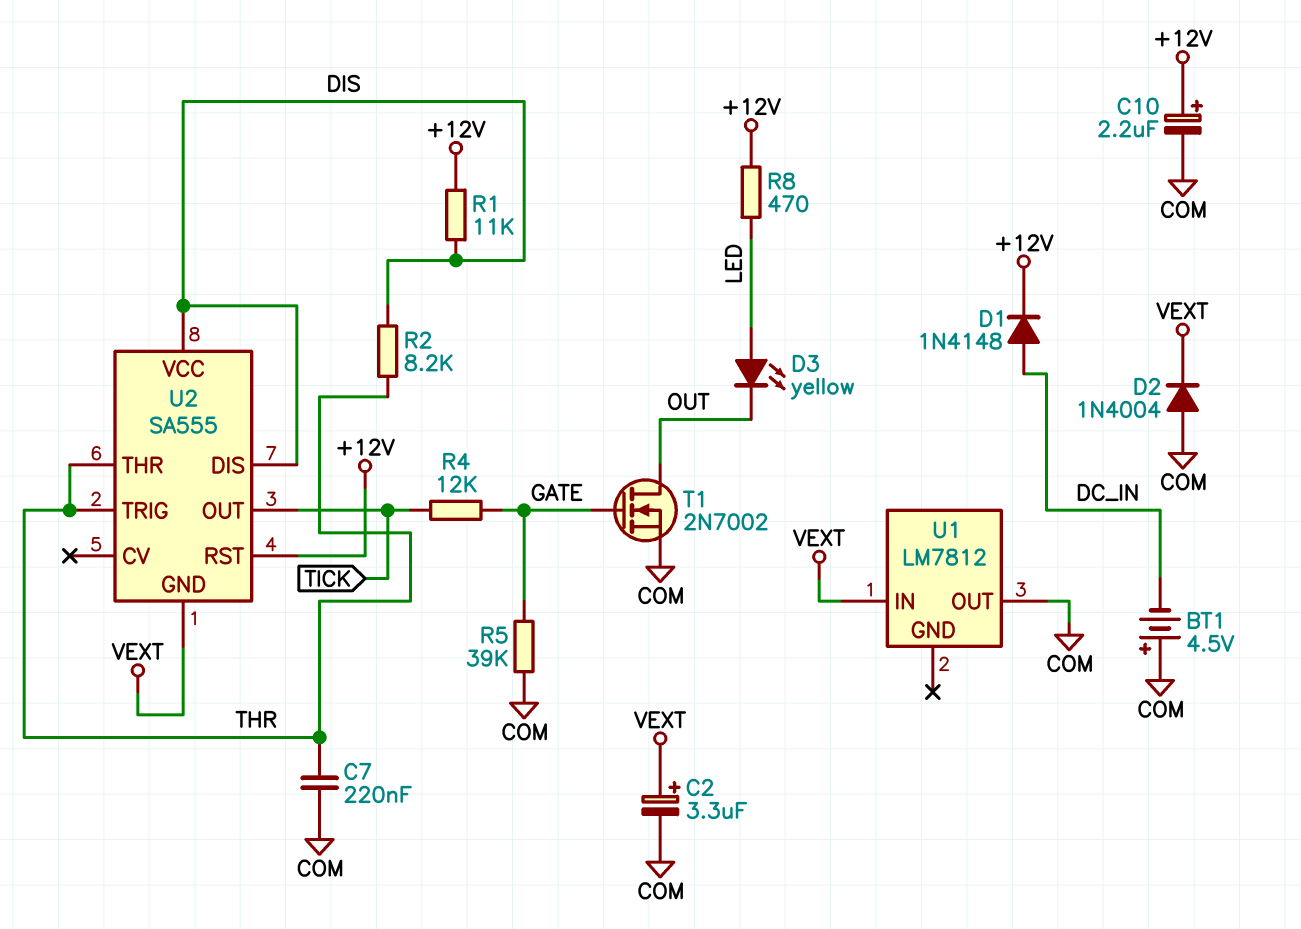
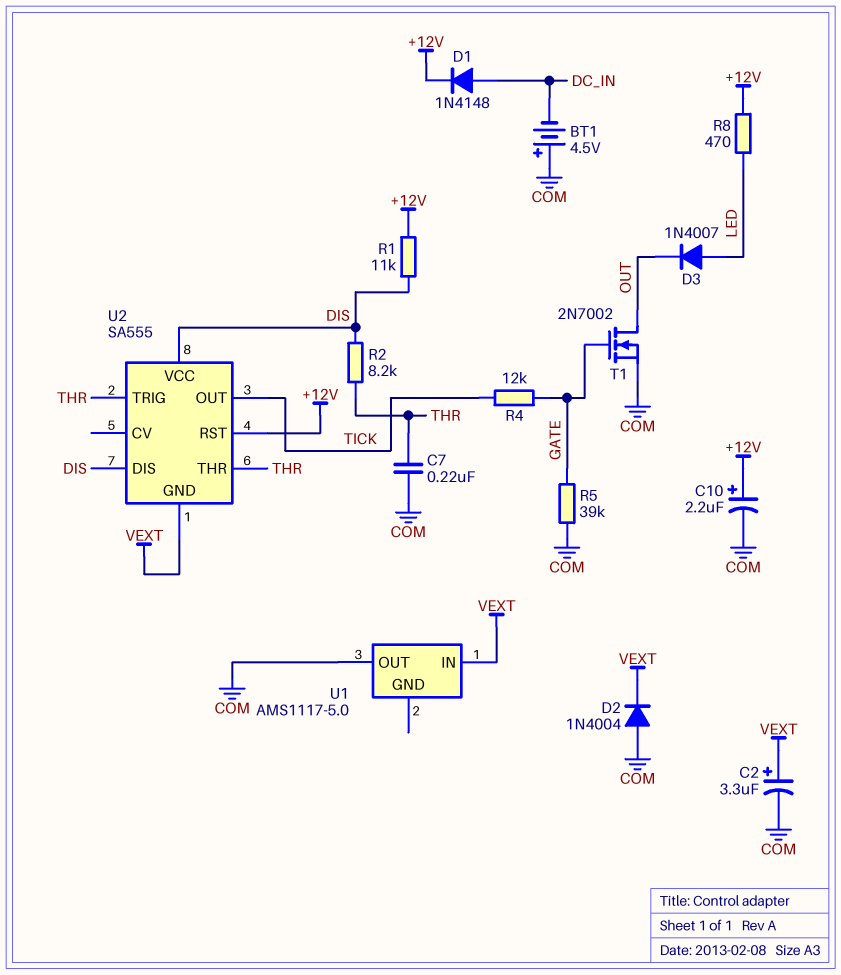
D3: LED yellow (A LED, K OUT) -> diode 1N4007 (A LED, K OUT)
U1: LM7812 -> AMS1117-5.0

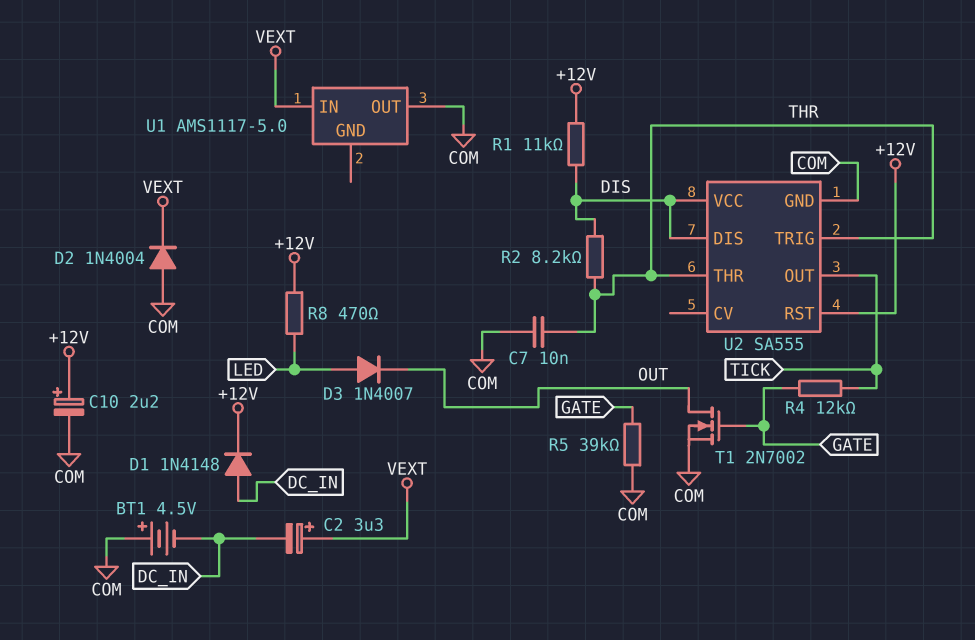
C2: 3.3uF (plus VEXT, minus COM) -> 3.3uF (plus VEXT, minus DC_IN)
C7: 220nF (COM, THR) -> 10nF (COM, THR)
U2 pin GND: VEXT -> COM

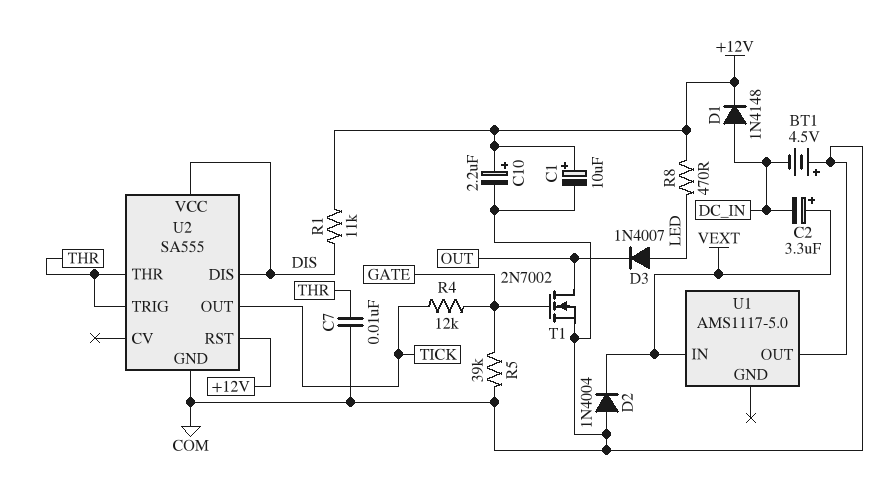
C1: none -> 10uF (plus +12V, minus COM)
R2: 8.2k (DIS, THR) -> none

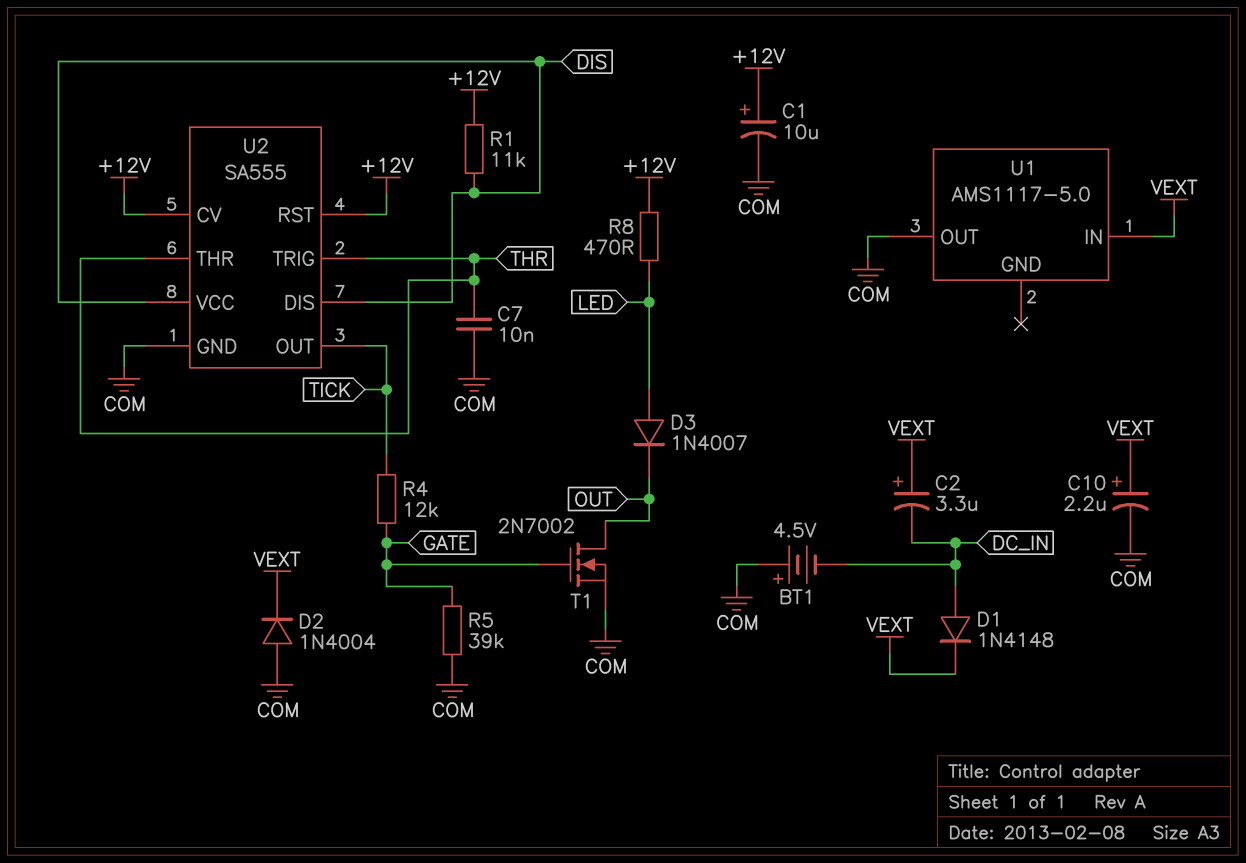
C10: 2.2uF (plus +12V, minus COM) -> 2.2uF (plus VEXT, minus COM)
D1: diode 1N4148 (A DC_IN, K +12V) -> diode 1N4148 (A DC_IN, K VEXT)
U2 pin CV: none -> +12V

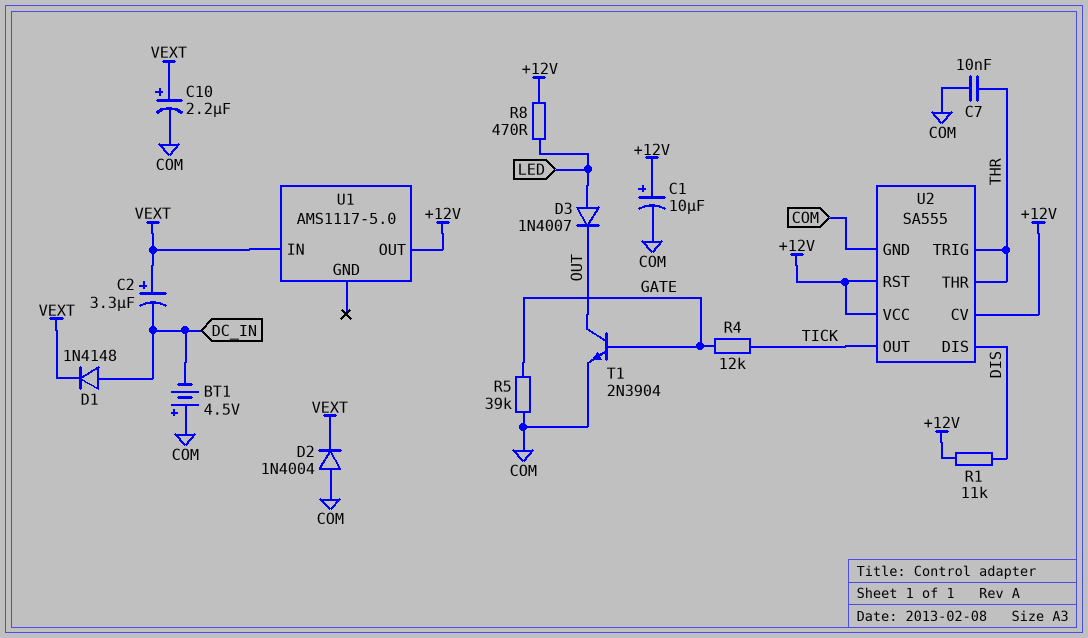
T1: NMOS 2N7002 (G GATE, D OUT, S COM) -> NPN 2N3904 (B GATE, C OUT, E COM)
U1 pin OUT: COM -> +12V
U2 pin VCC: DIS -> +12V

